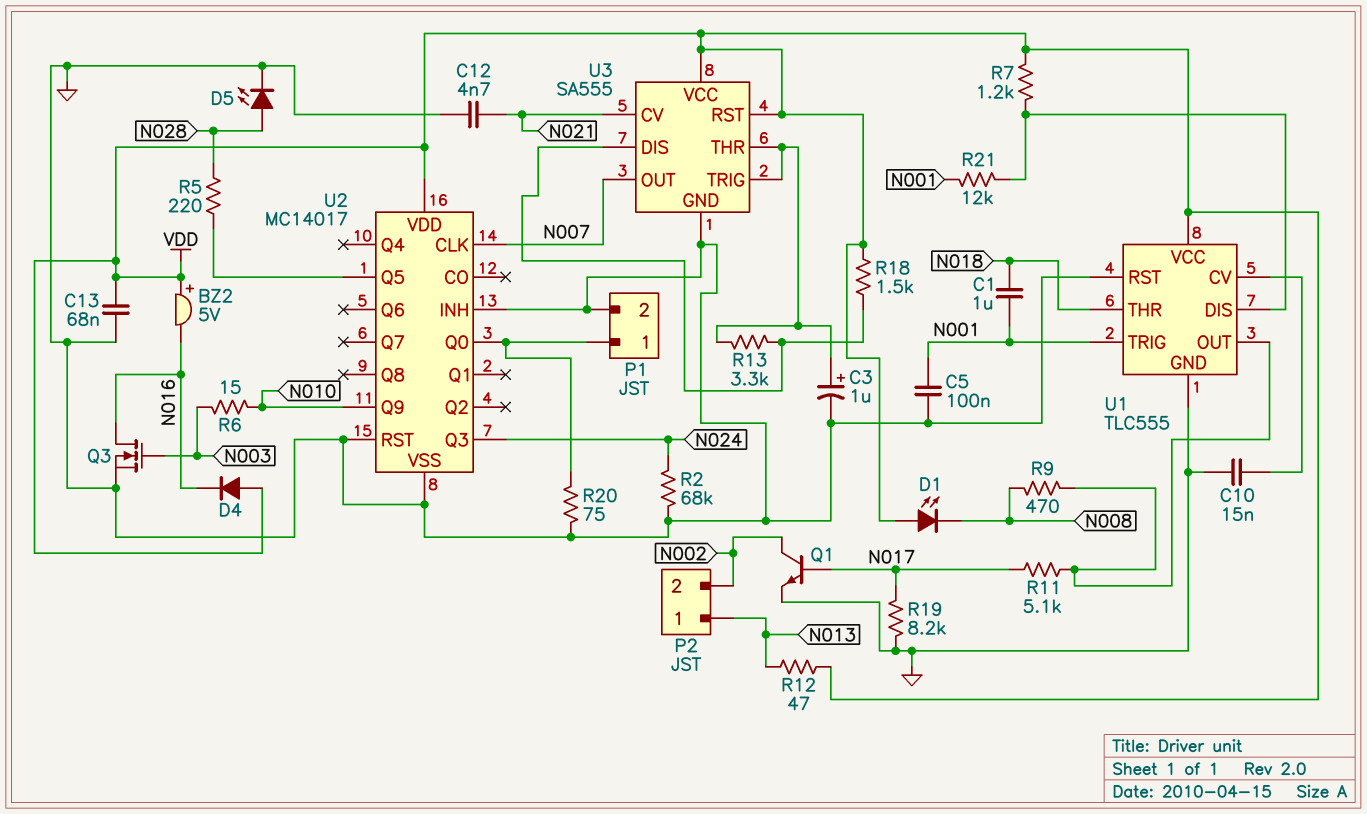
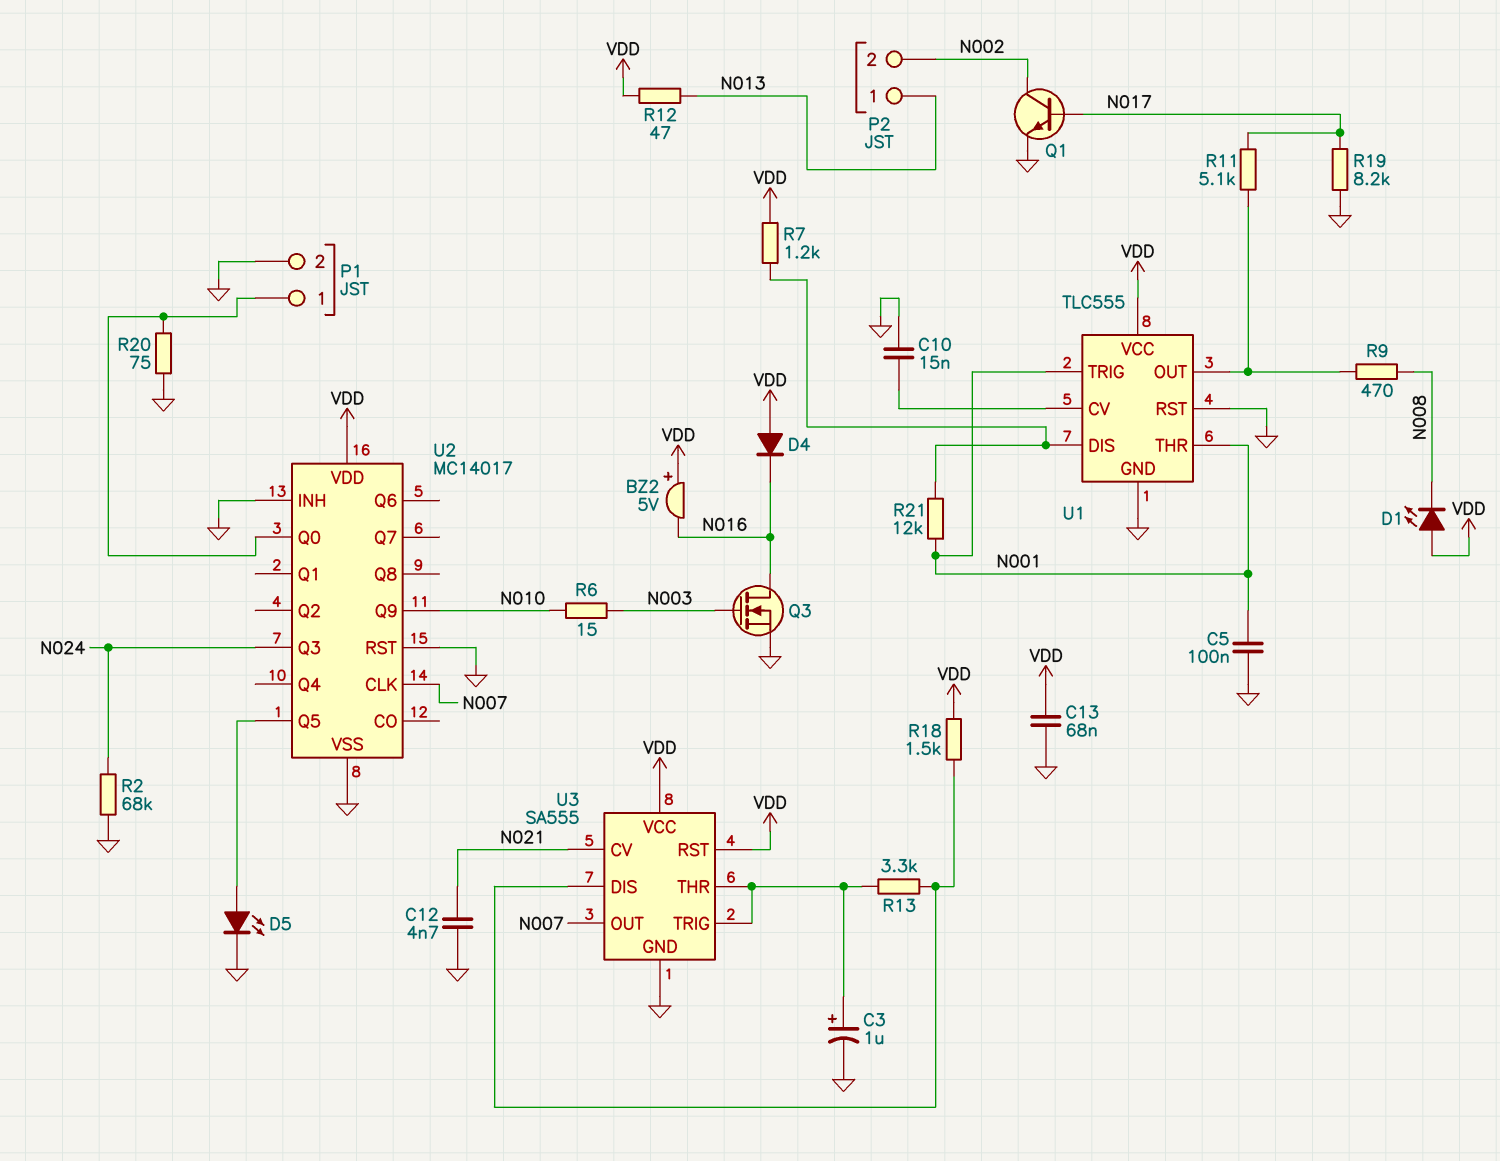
C1: 1uF (N001, N018) -> none
D5: LED (A N028, K GND) -> LED (A U2/Q5, K GND)
R5: 220 (N028, U2/Q5) -> none
U1 pin THR: N018 -> N001

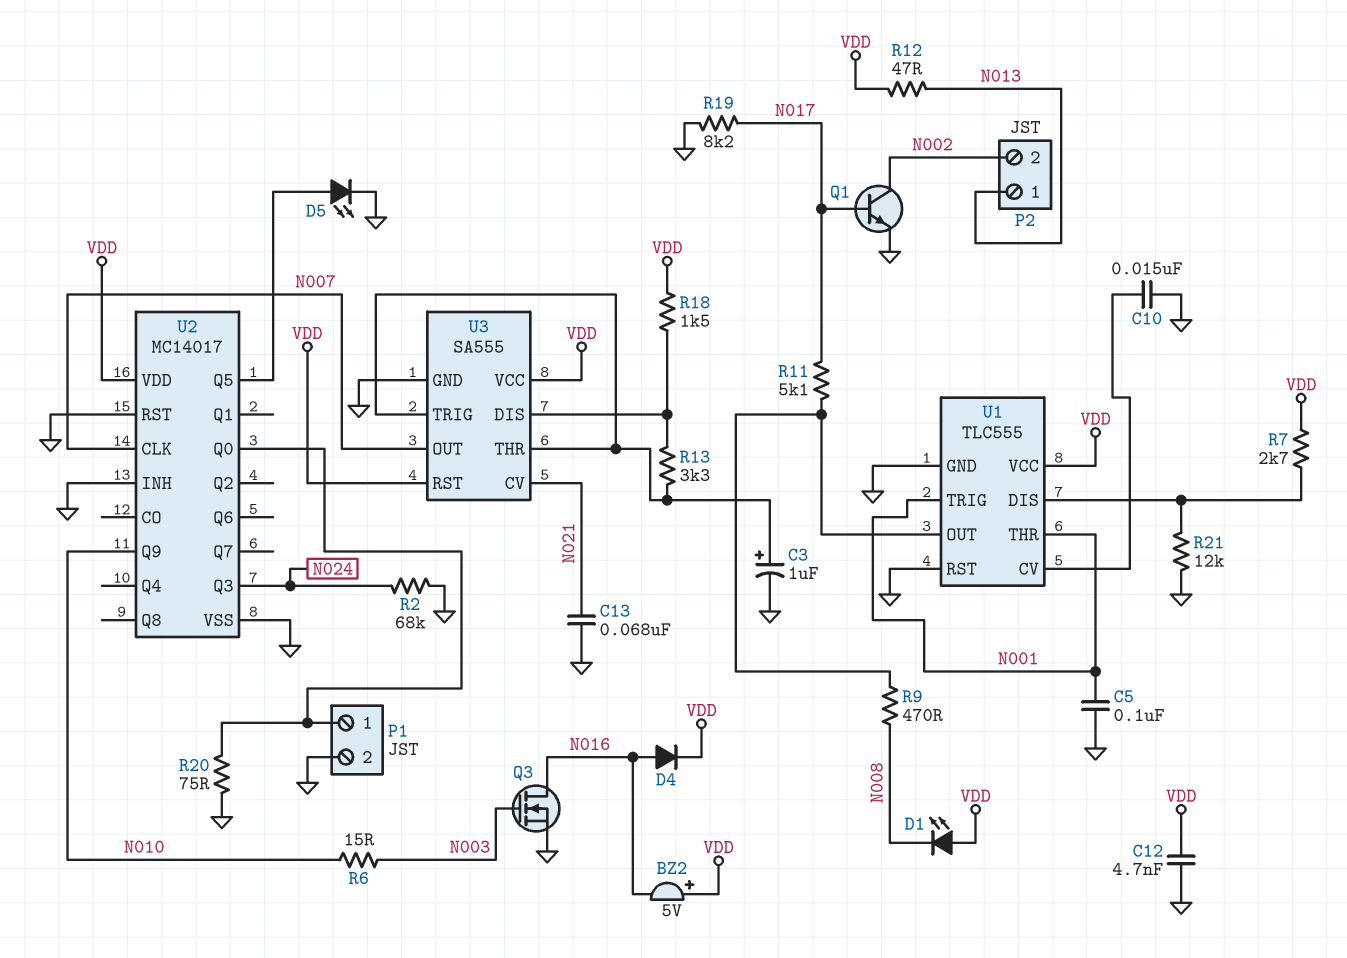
C12: 4.7nF (GND, N021) -> 4.7nF (GND, VDD)
C13: 68nF (GND, VDD) -> 68nF (GND, N021)
D4: diode (A VDD, K N016) -> diode (A N016, K VDD)
R7: 1.2k (U1/DIS, VDD) -> 2.7k (U1/DIS, VDD)
R21: 12k (N001, U1/DIS) -> 12k (GND, U1/DIS)

